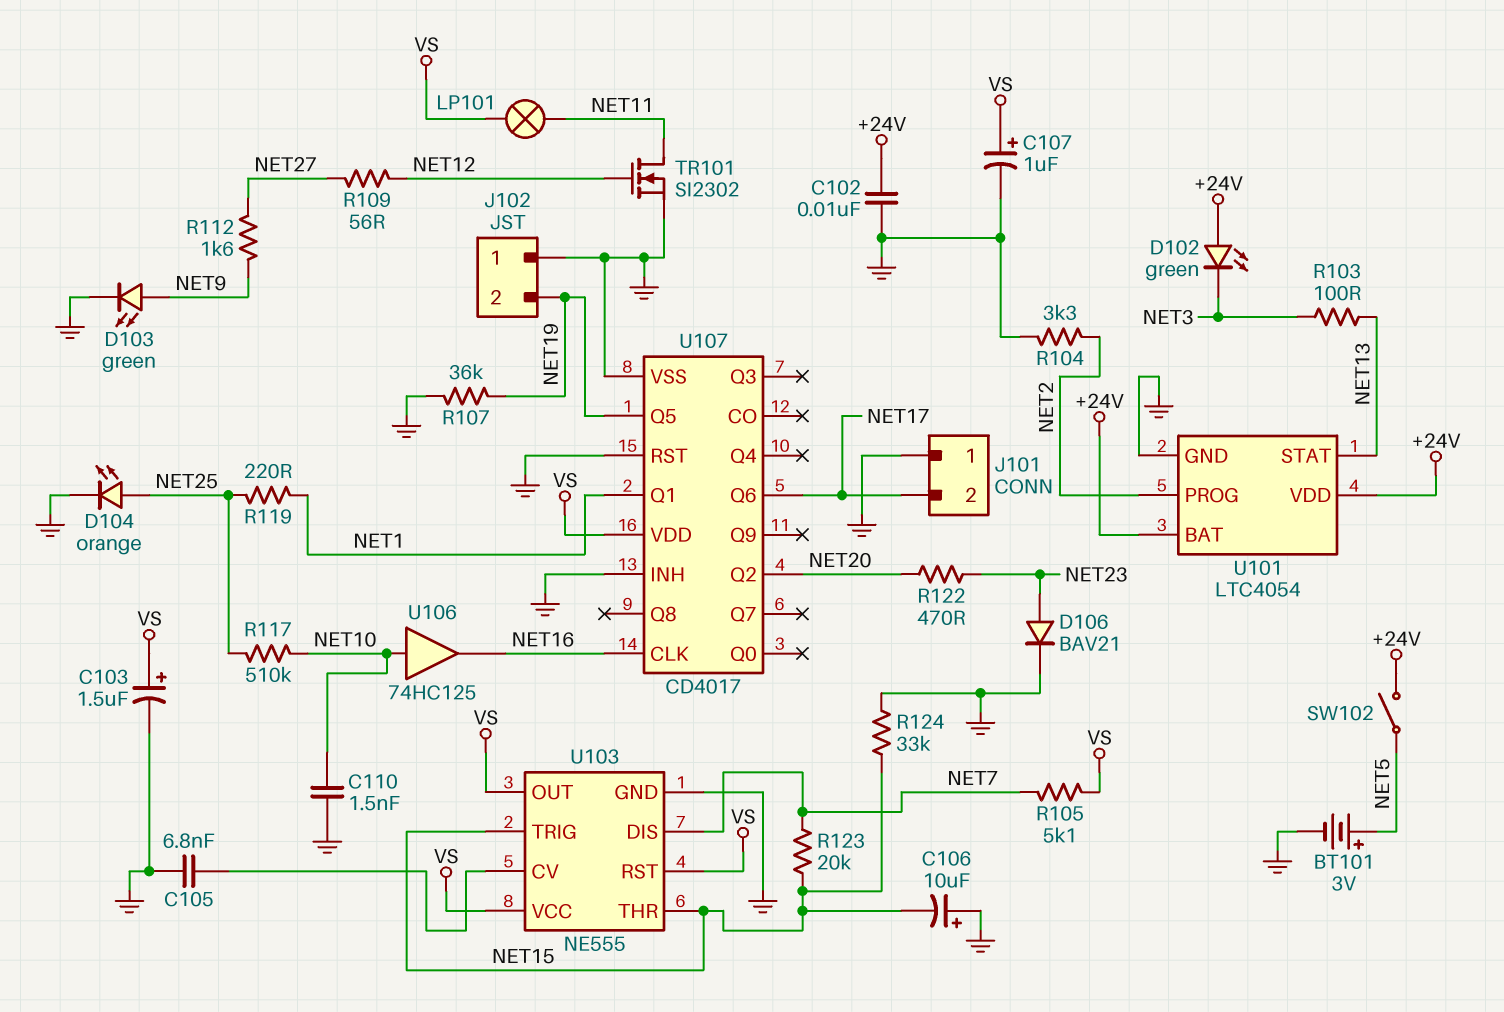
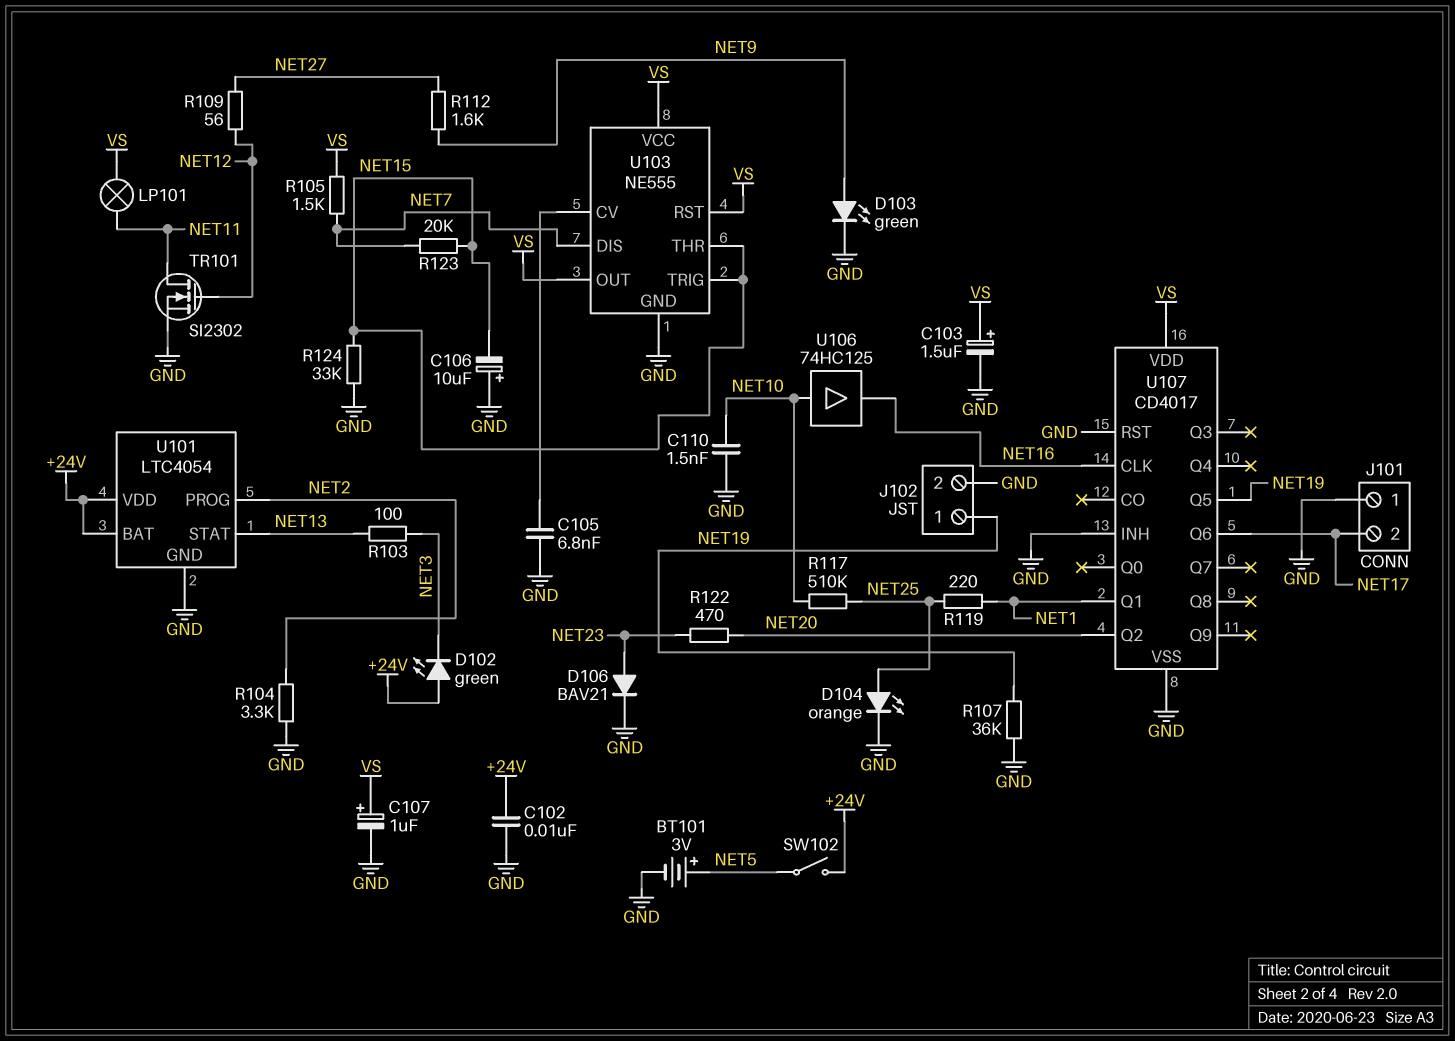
J102 pin 1: GND -> NET19
J102 pin 2: NET19 -> GND
R105: 5.1k (NET7, VS) -> 1.5k (NET7, VS)

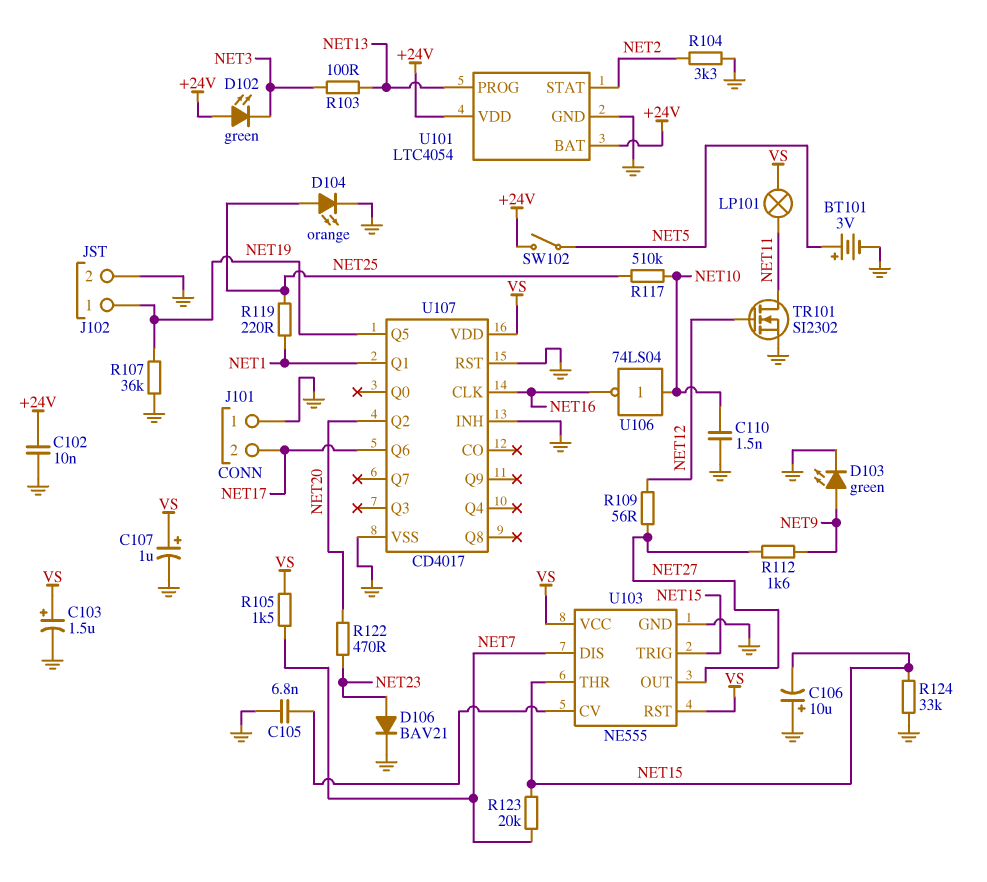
U101 pin PROG: NET2 -> NET13
U101 pin STAT: NET13 -> NET2
U103 pin OUT: VS -> NET27
U106: buffer 74HC125 (in NET10, out NET16) -> NOT 74LS04 (in NET10, out NET16)

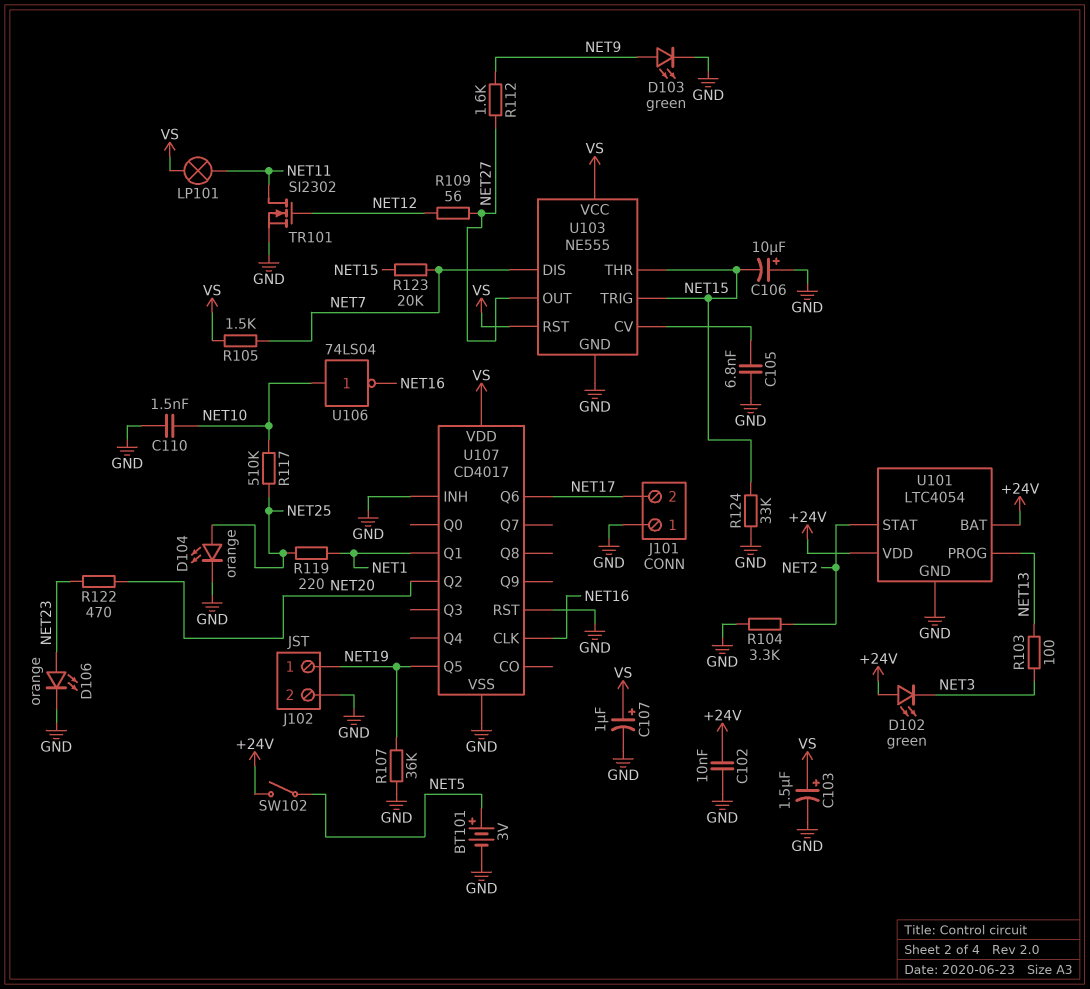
D106: diode BAV21 (A NET23, K GND) -> LED orange (A NET23, K GND)

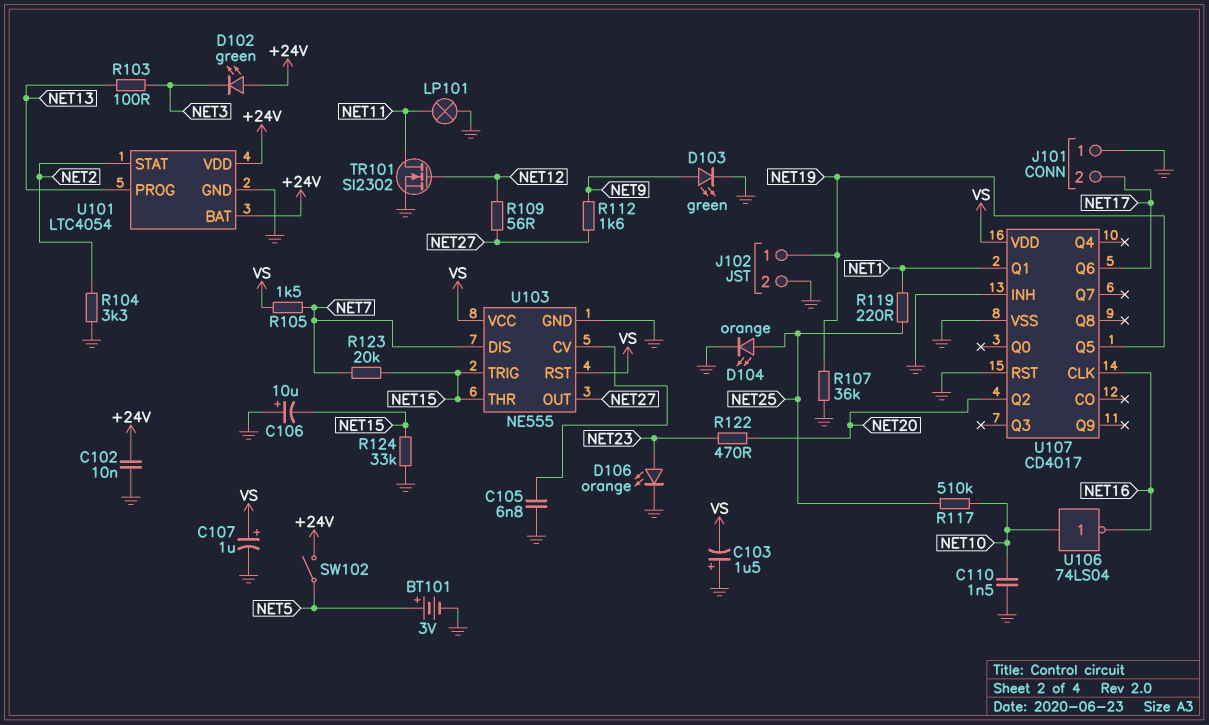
C103: 1.5uF (plus VS, minus GND) -> 1.5uF (plus GND, minus VS)
LP101: lamp (NET11, VS) -> lamp (GND, NET11)

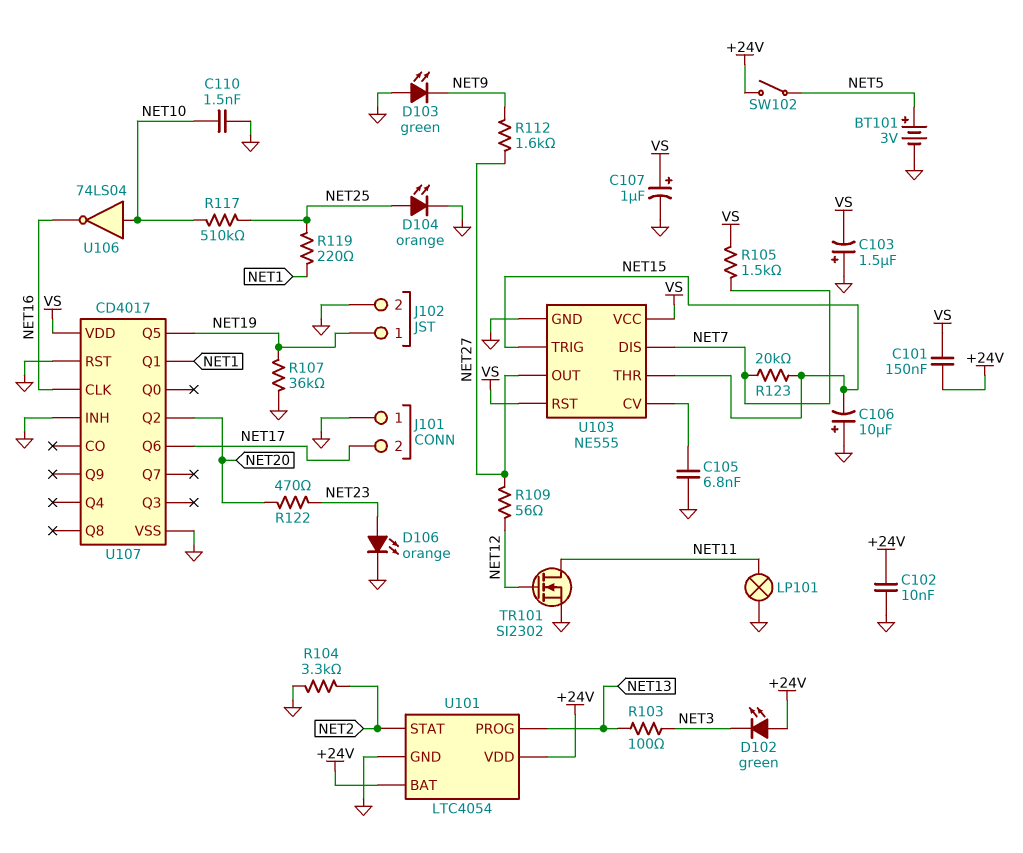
C101: none -> 150nF (+24V, VS)
D103: LED green (A NET9, K GND) -> LED green (A GND, K NET9)
R124: 33k (GND, NET15) -> none

